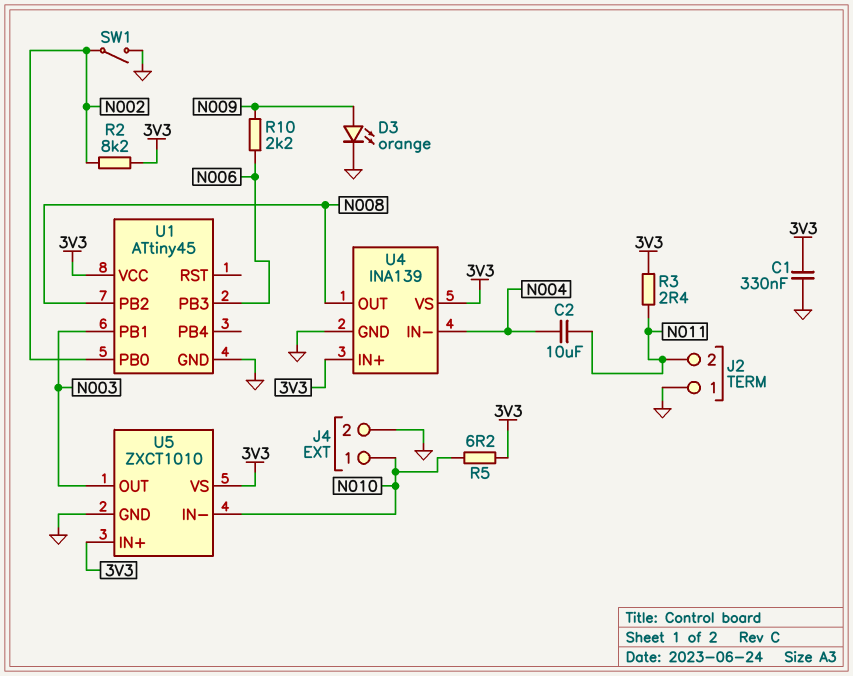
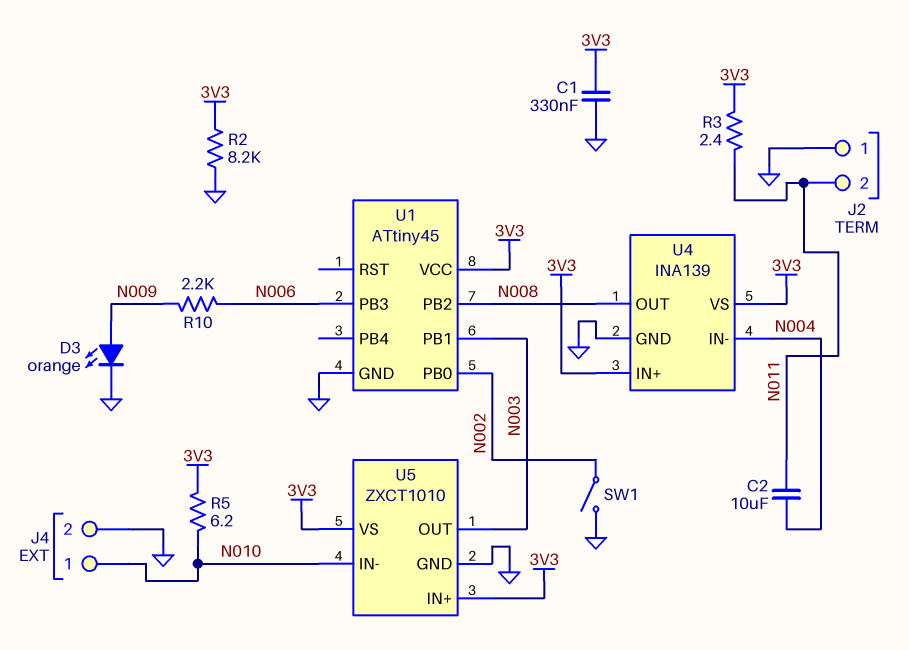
R2: 8.2k (3V3, N002) -> 8.2k (3V3, GND)

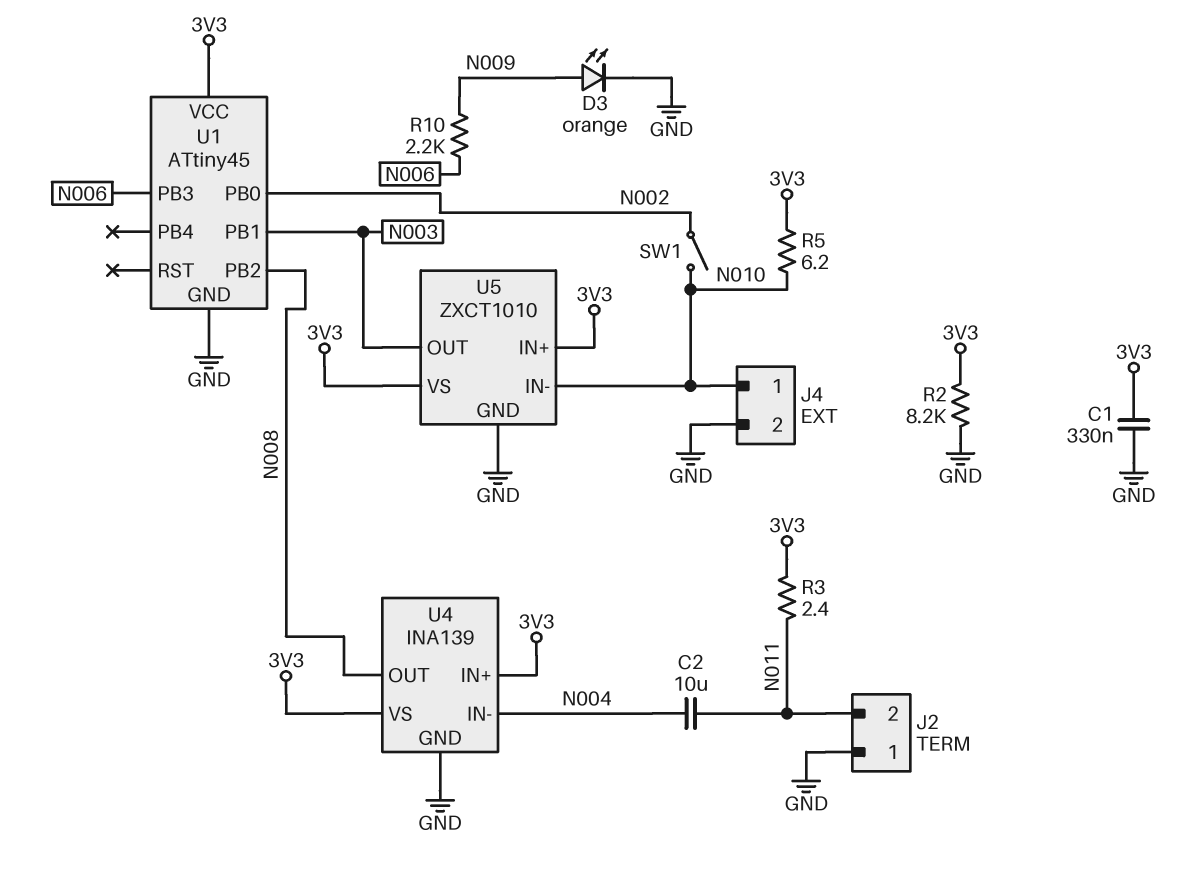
SW1: switch (GND, N002) -> switch (N002, N010)

